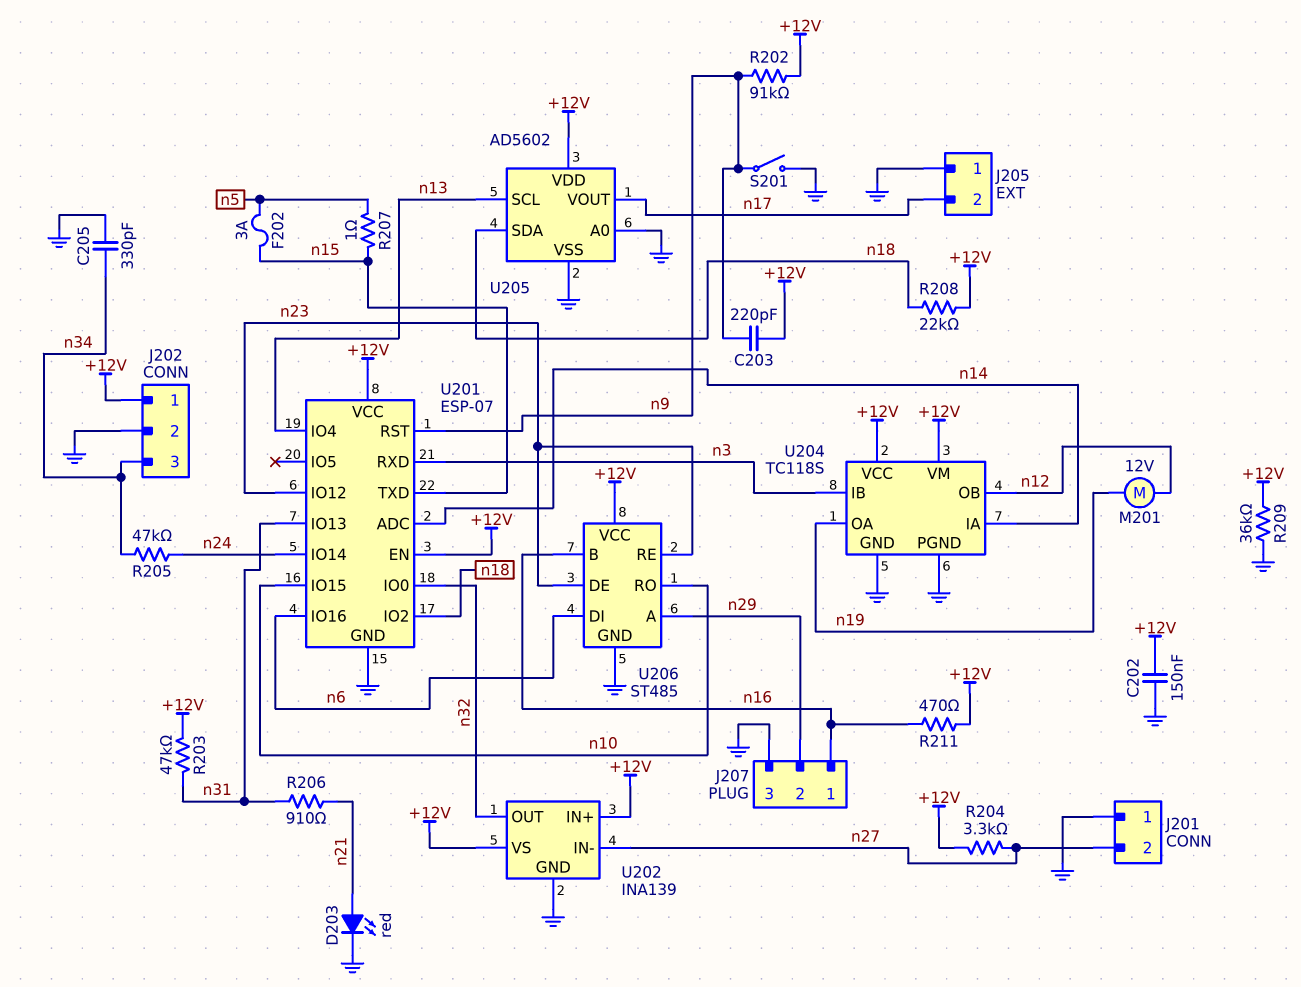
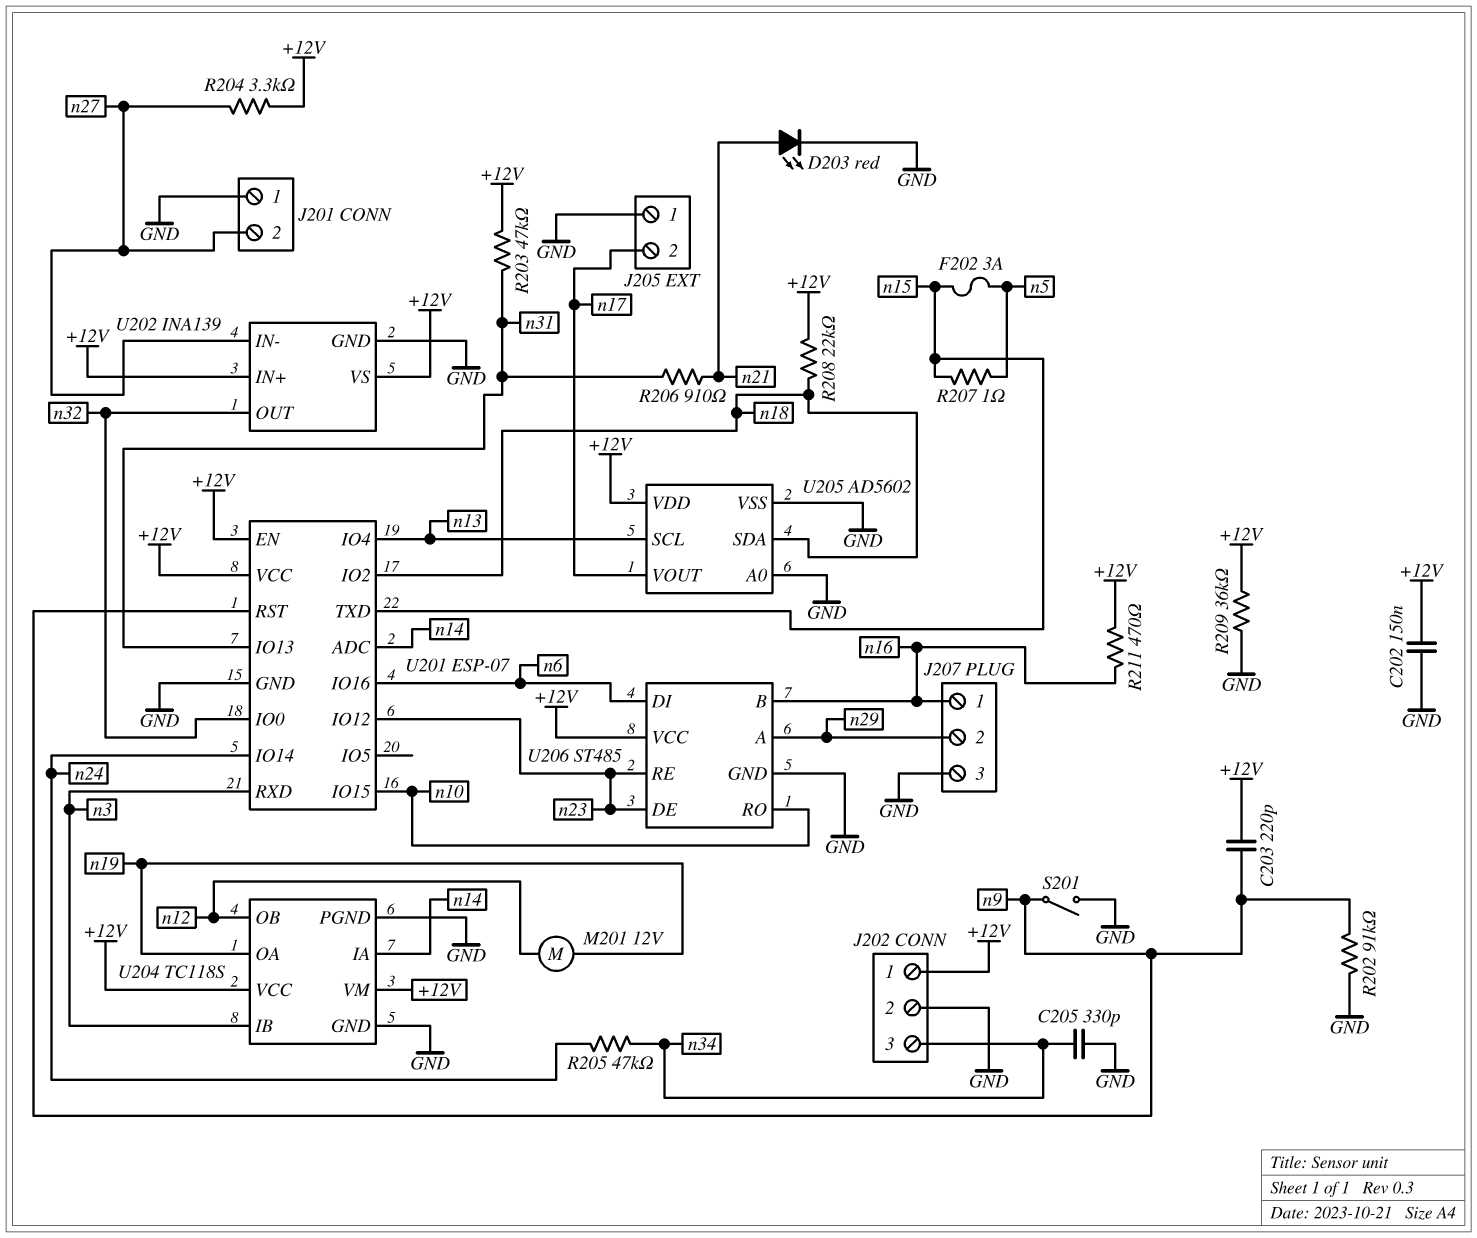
R202: 91k (+12V, n9) -> 91k (GND, n9)

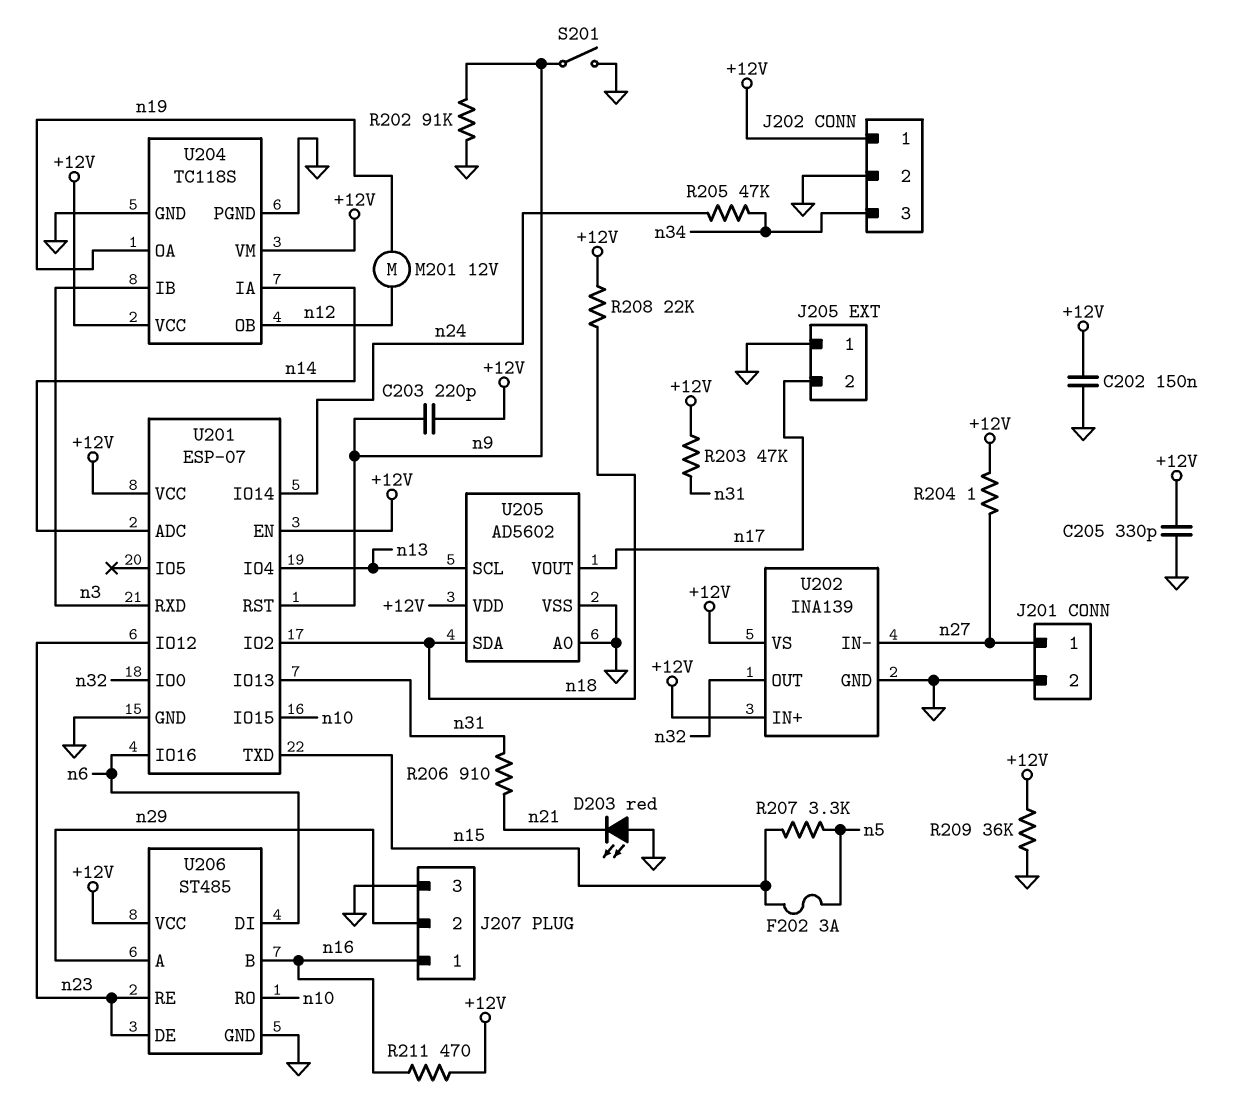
C205: 330pF (GND, n34) -> 330pF (+12V, GND)
D203: LED red (A n21, K GND) -> LED red (A GND, K n21)
J201 pin 1: GND -> n27
J201 pin 2: n27 -> GND
R204: 3.3k (+12V, n27) -> 1 (+12V, n27)
R207: 1 (n5, n15) -> 3.3k (n5, n15)

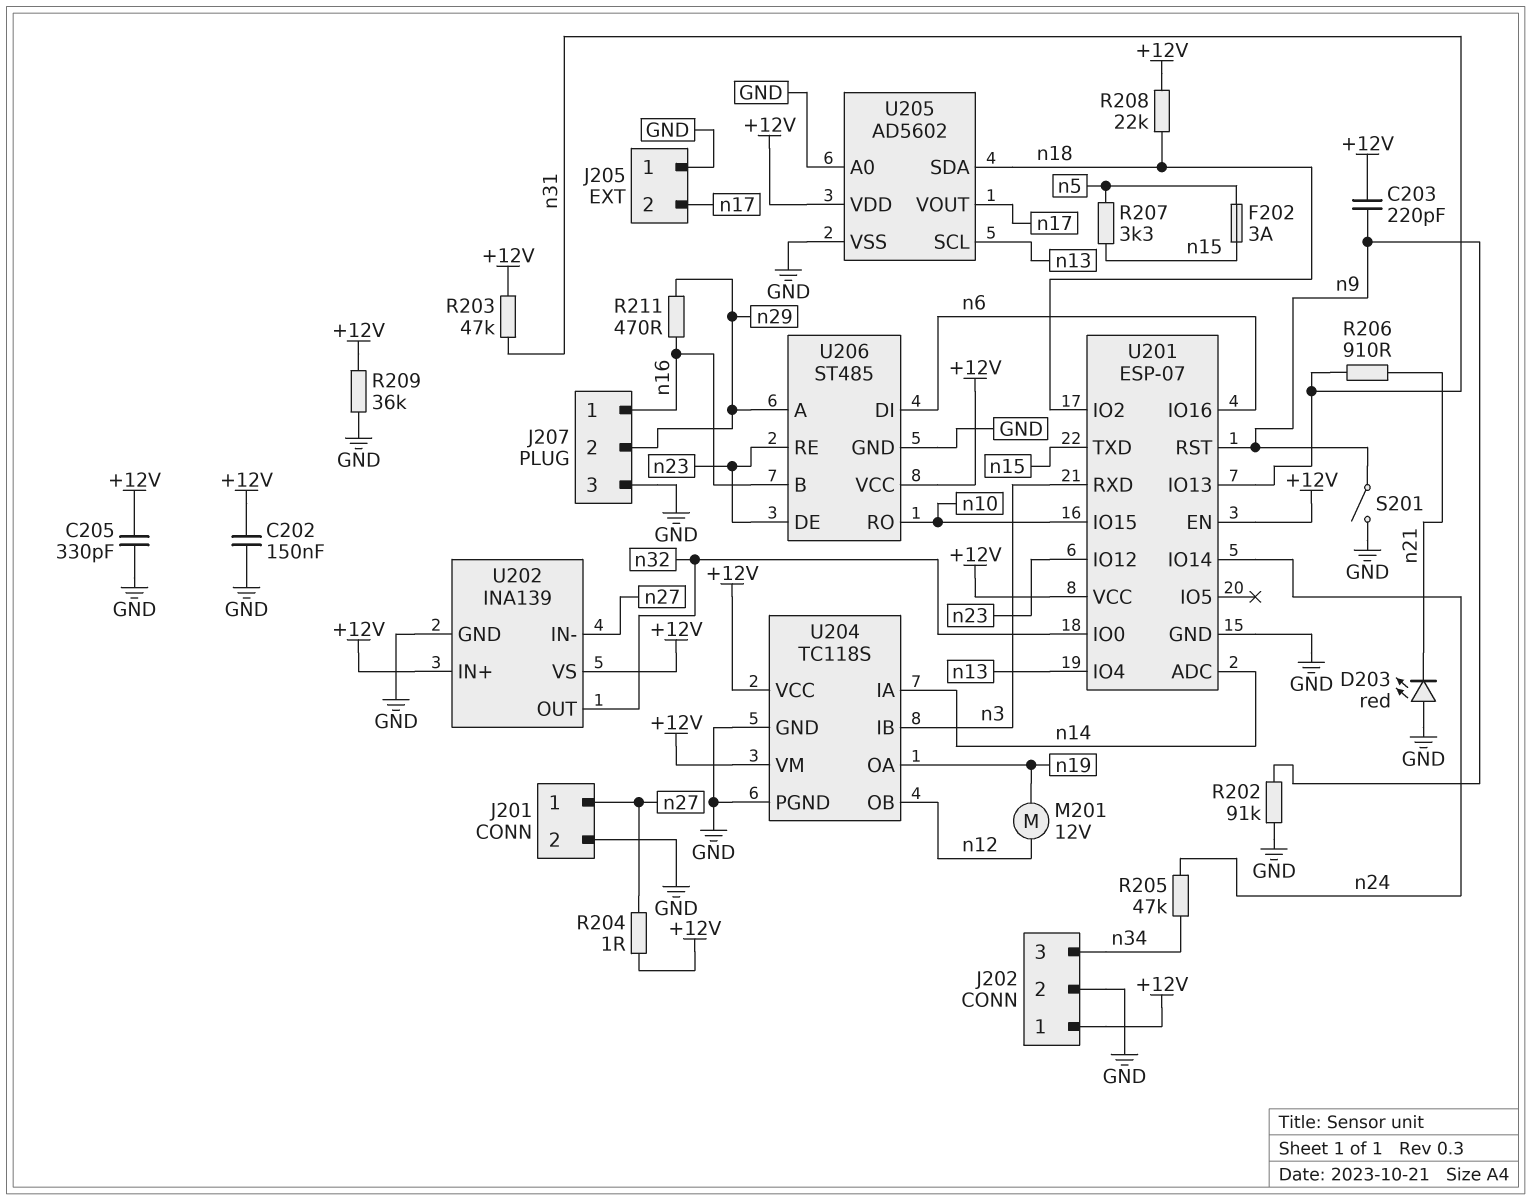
R211: 470 (+12V, n16) -> 470 (n16, n29)

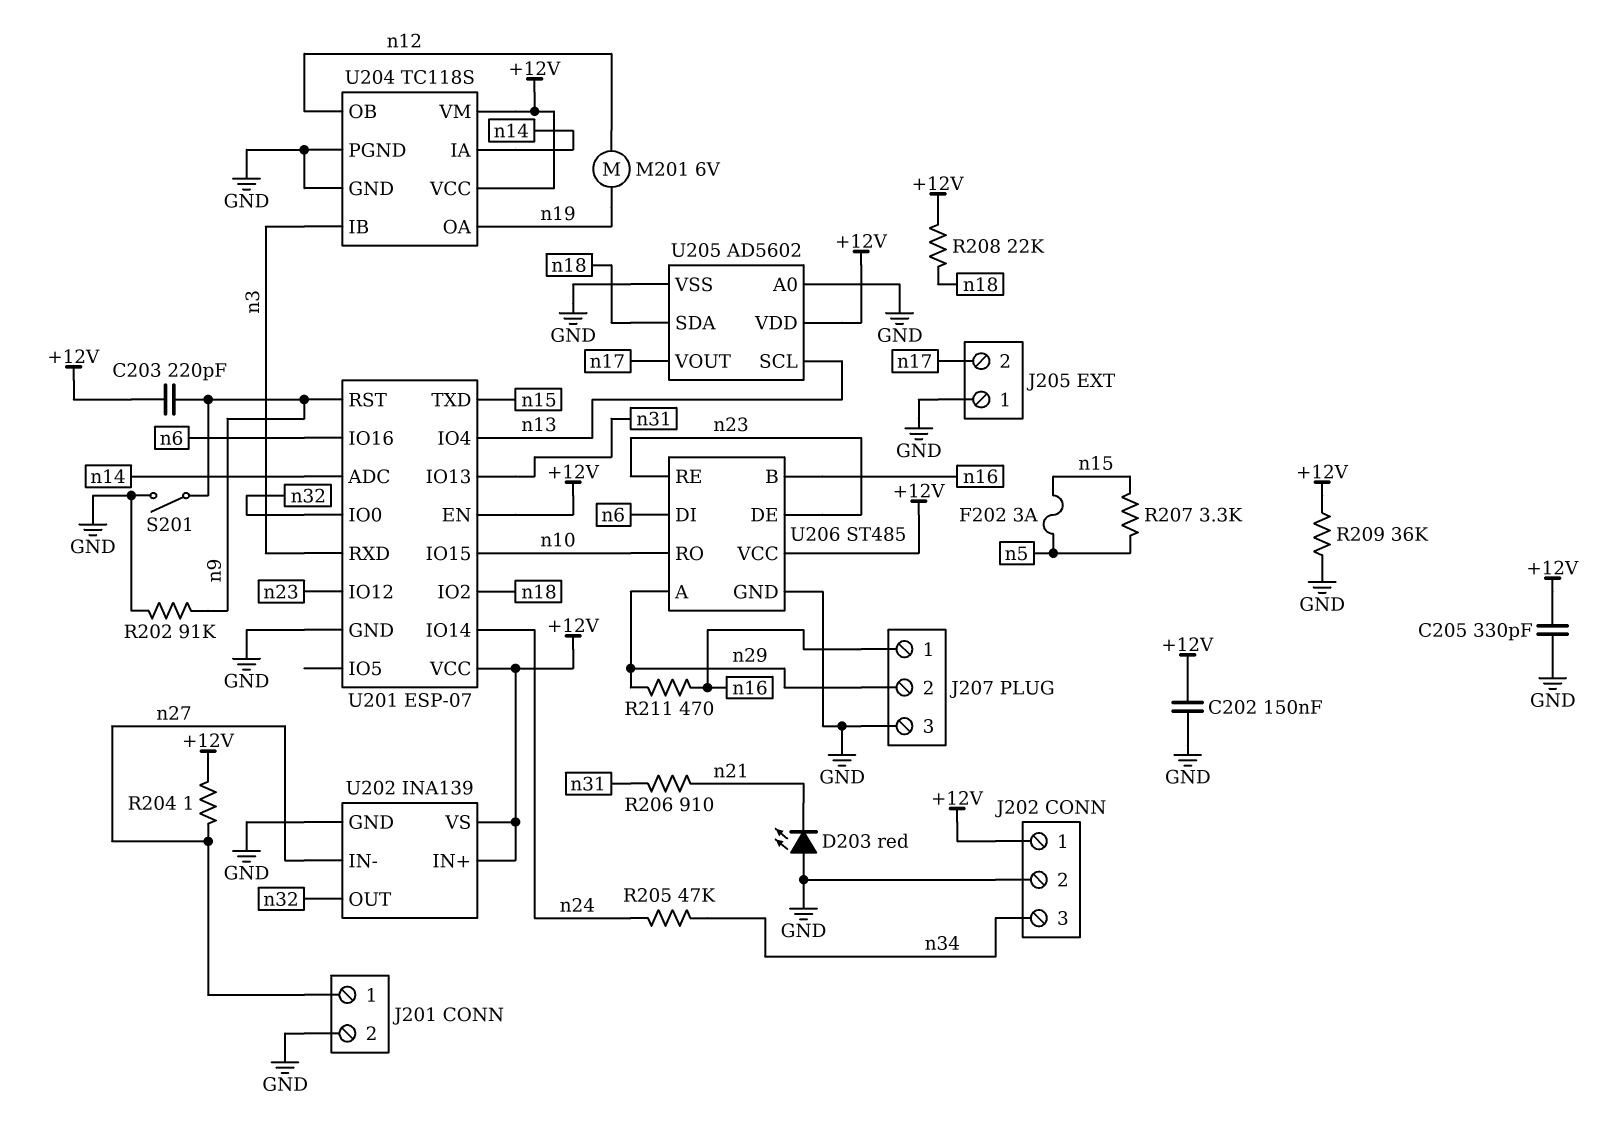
M201: motor 12V (n12, n19) -> motor 6V (n12, n19)
R203: 47k (+12V, n31) -> none

